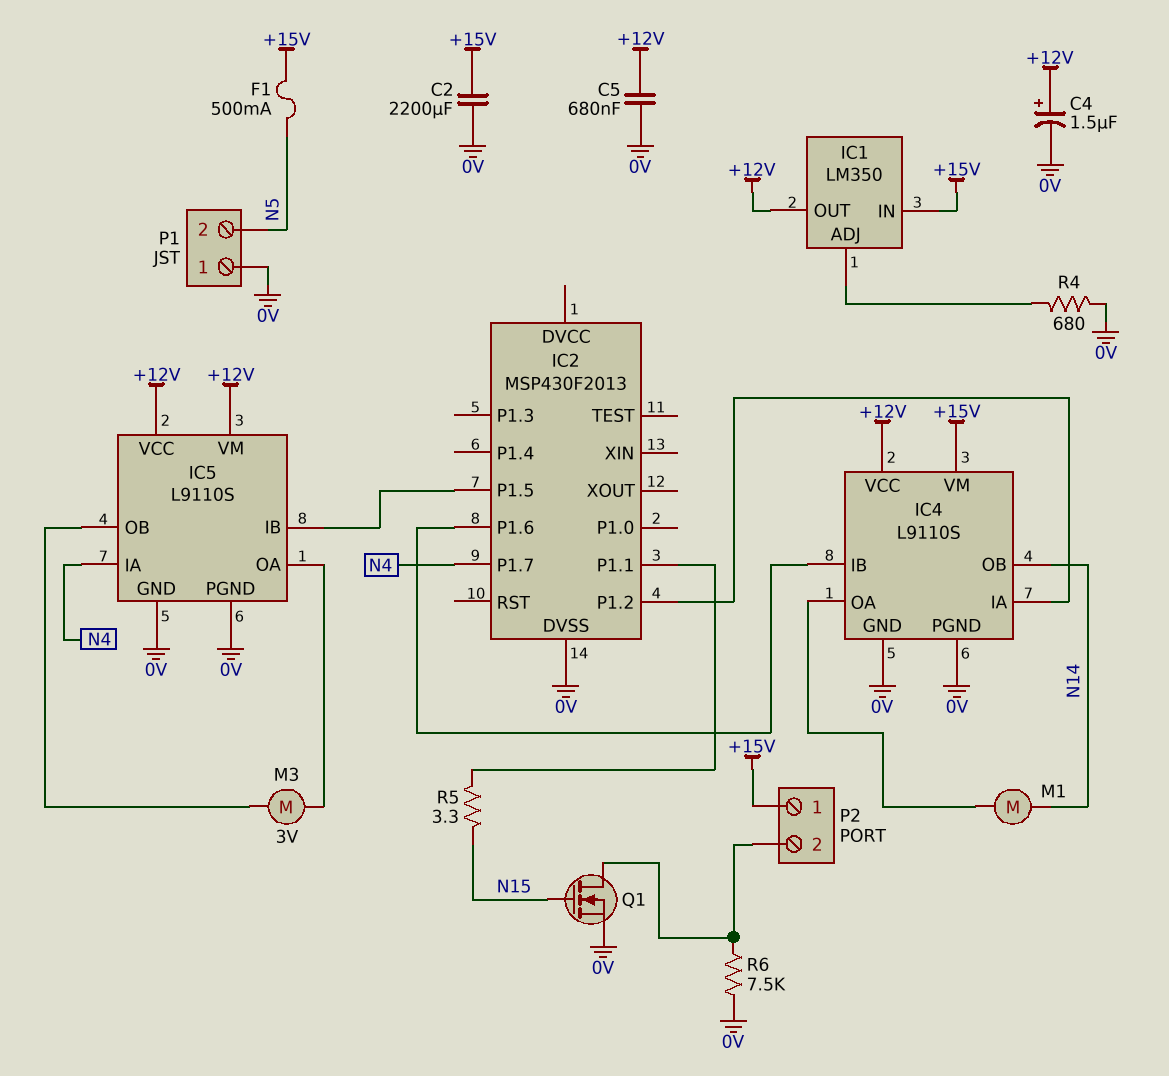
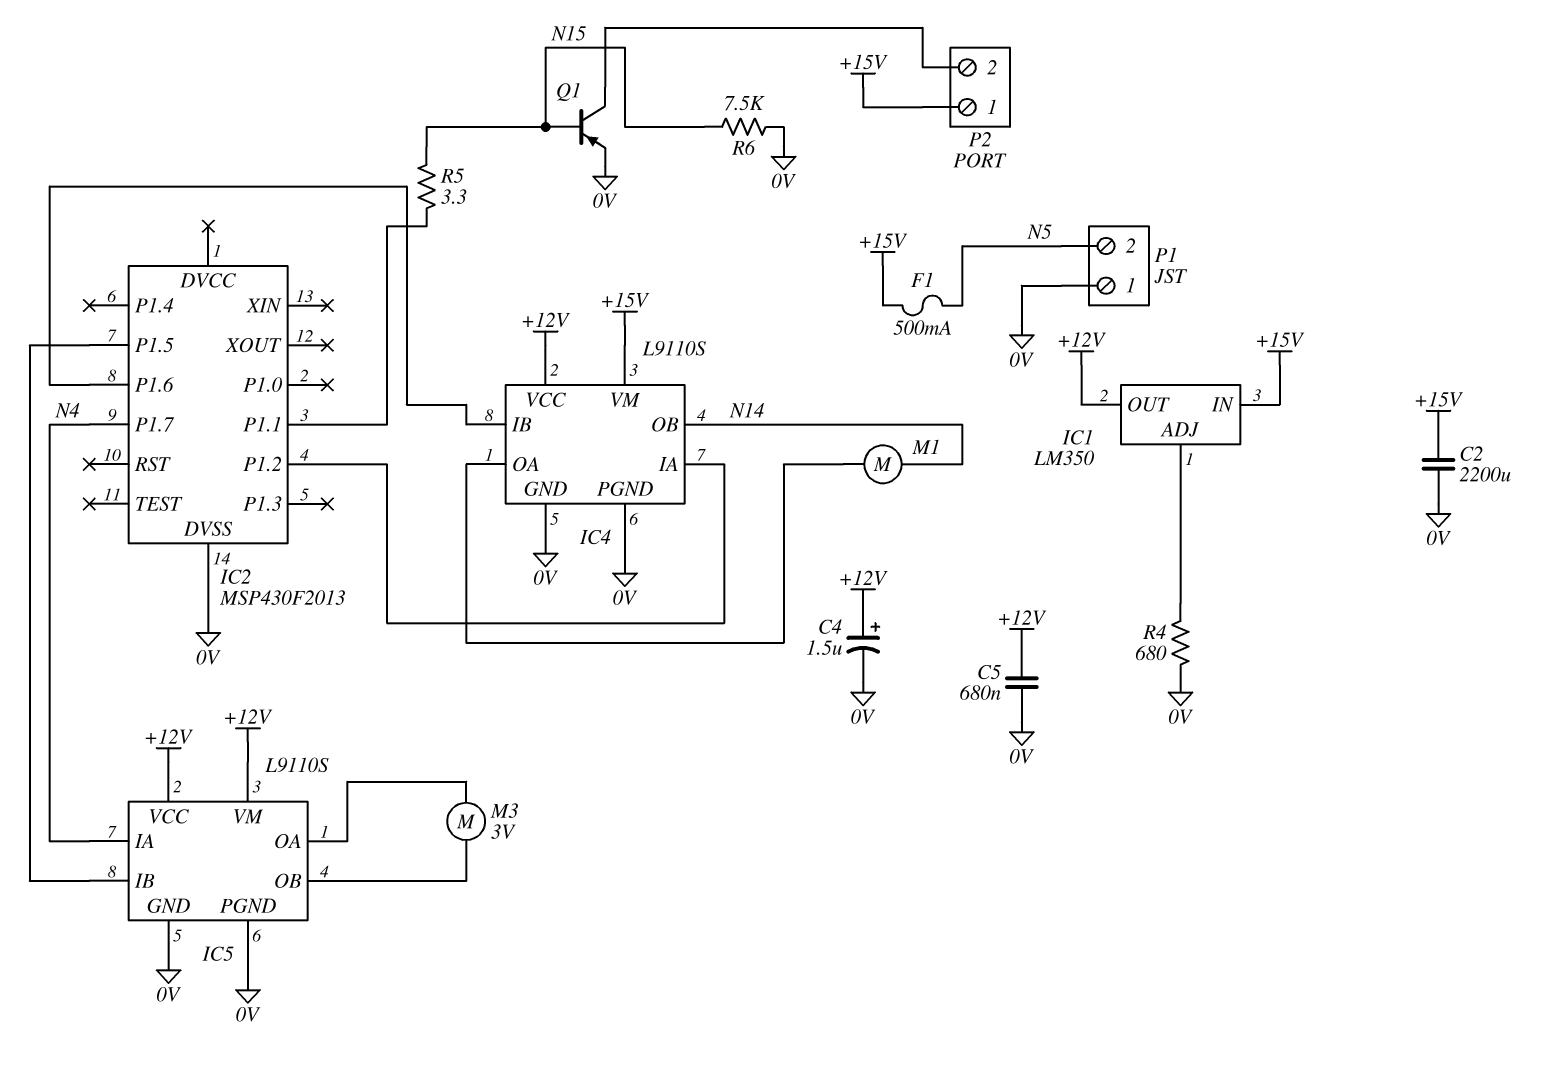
Q1: NMOS (G N15, D P2/2, S 0V) -> PNP (B N15, C P2/2, E 0V)
R6: 7.5k (0V, P2/2) -> 7.5k (0V, N15)

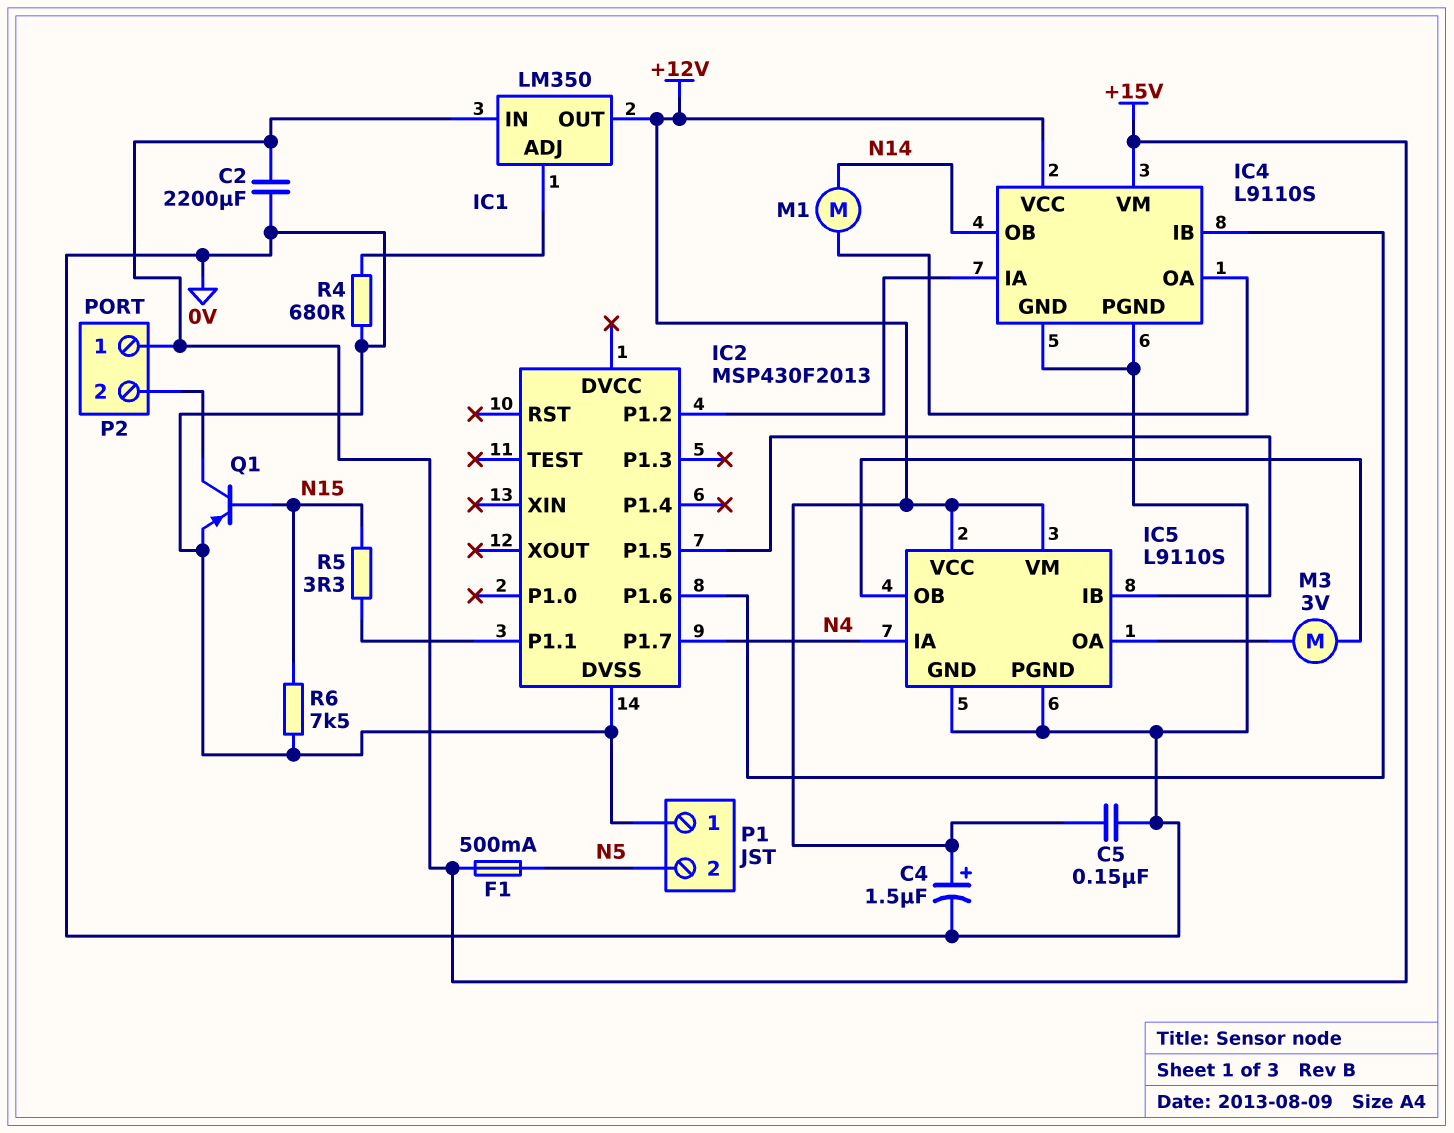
C5: 680nF (+12V, 0V) -> 150nF (+12V, 0V)

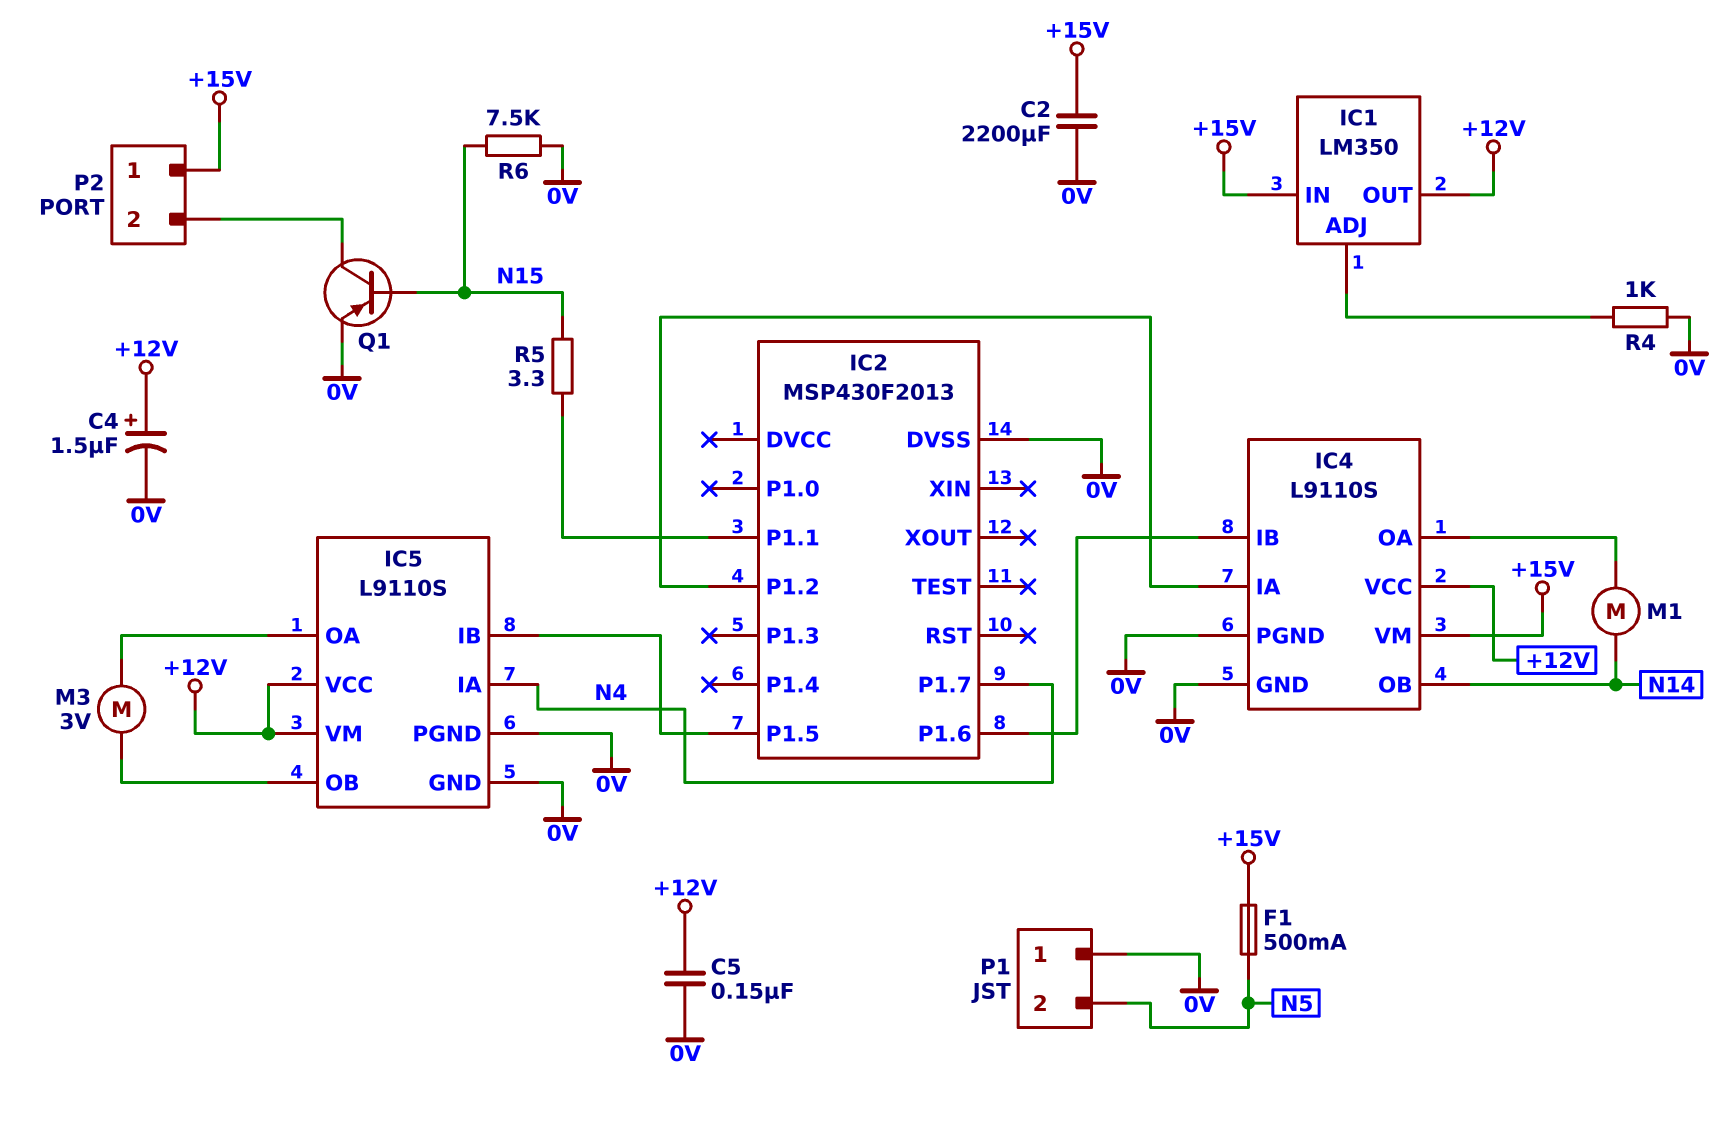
R4: 680 (0V, IC1/ADJ) -> 1k (0V, IC1/ADJ)

